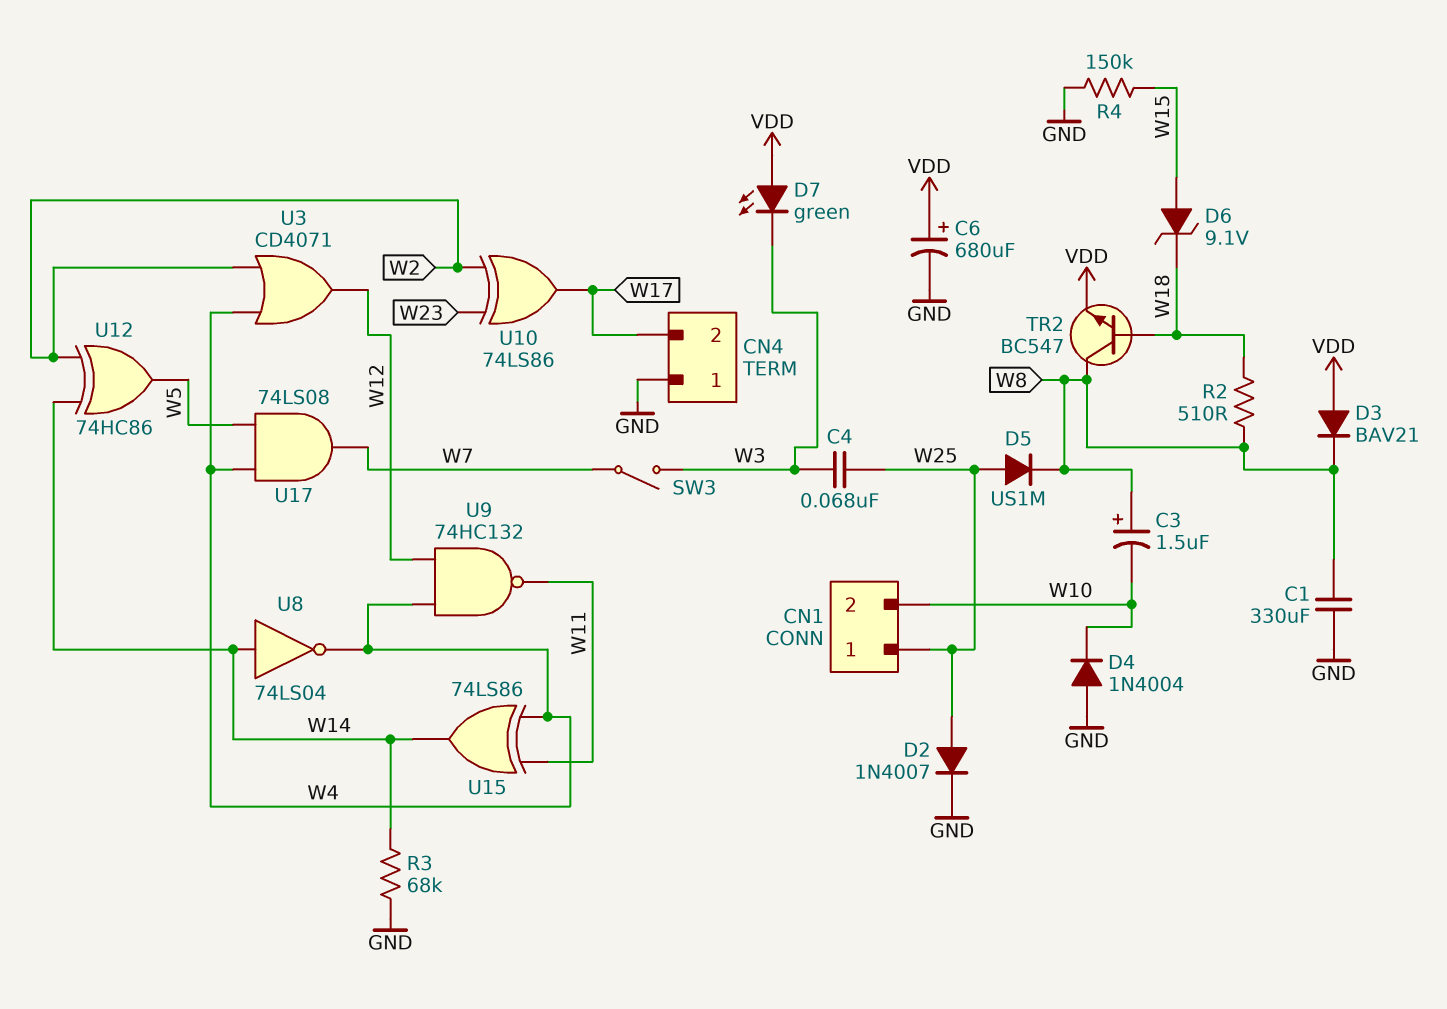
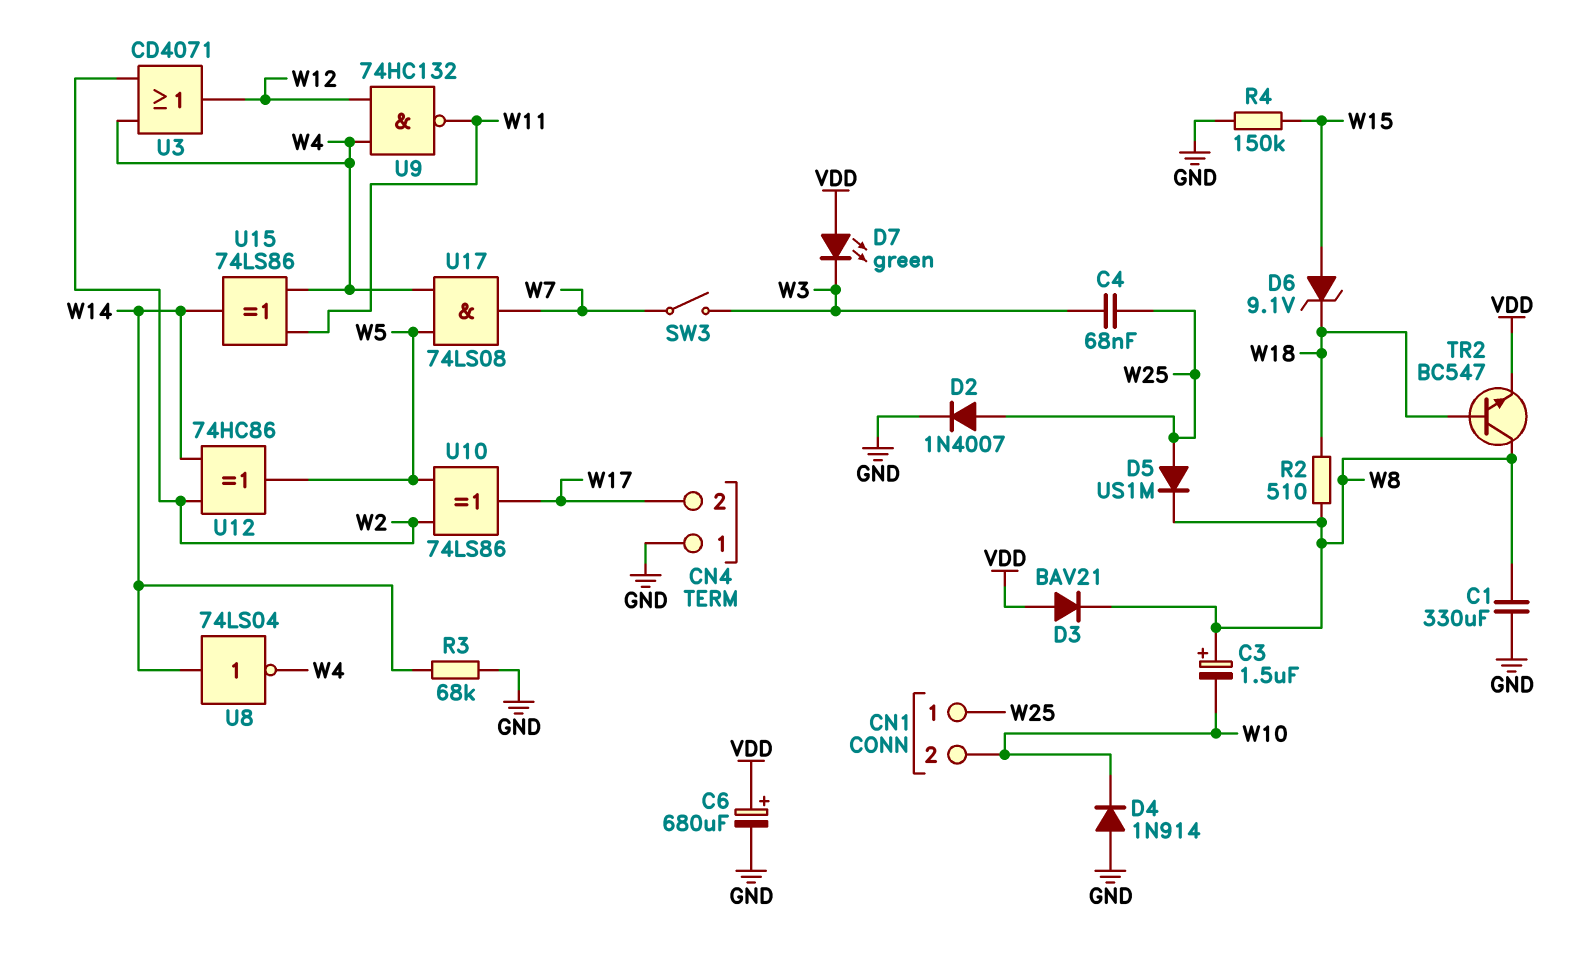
D4: diode 1N4004 (A GND, K W10) -> diode 1N914 (A GND, K W10)
U10: XOR 74LS86 (in W2, in W23, out W17) -> XOR 74LS86 (in W2, in W5, out W17)

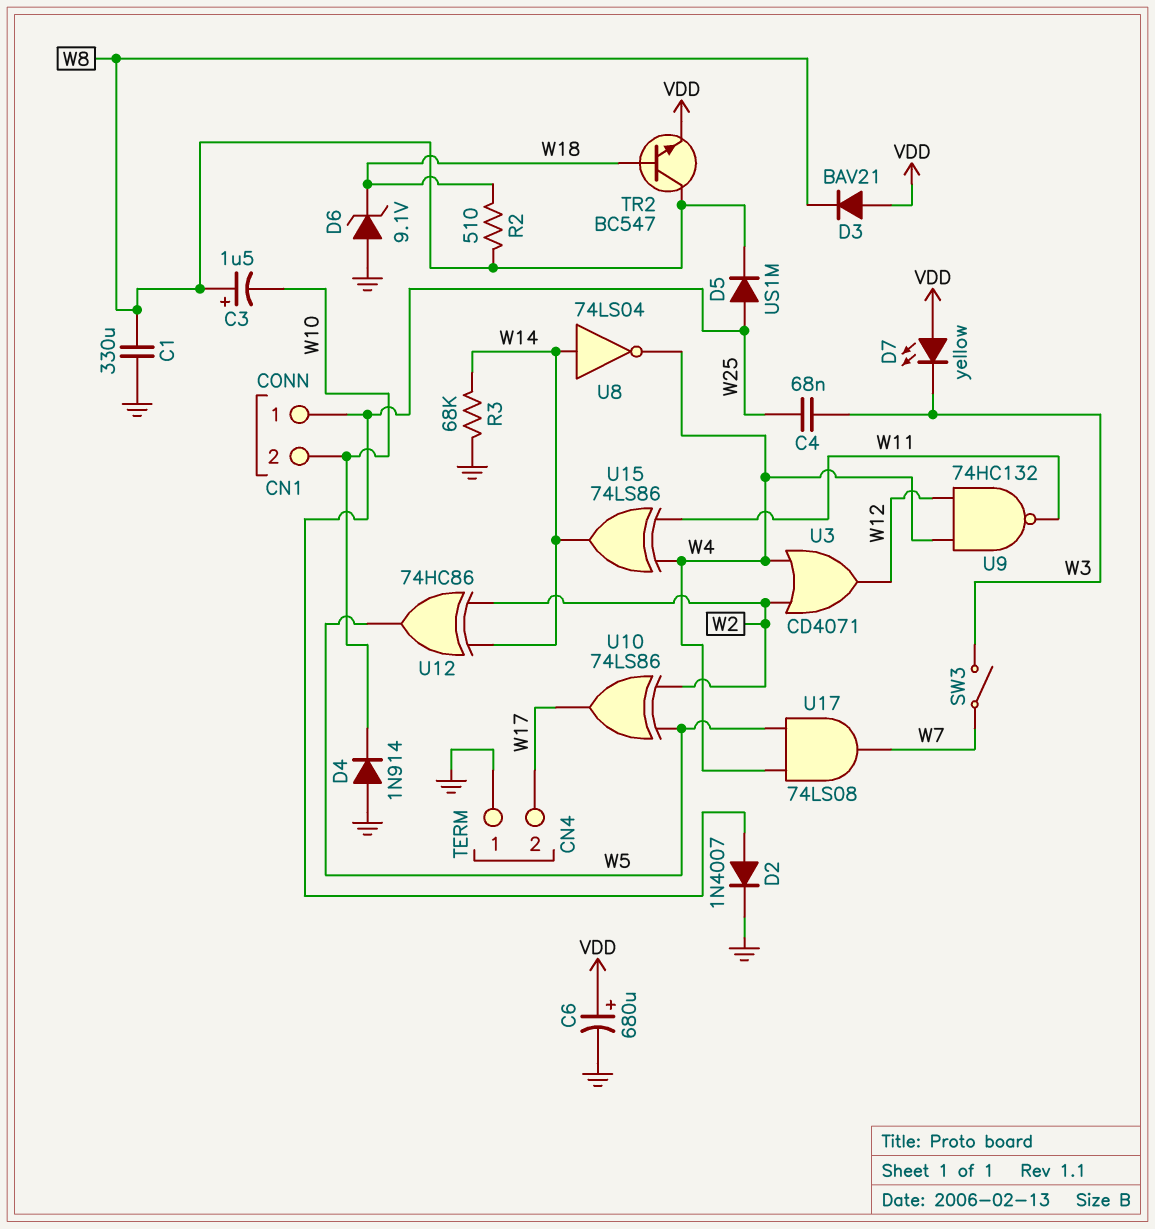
D6: zener 9.1V (A W15, K W18) -> zener 9.1V (A GND, K W18)
D7: LED green (A VDD, K W3) -> LED yellow (A VDD, K W3)
R4: 150k (GND, W15) -> none

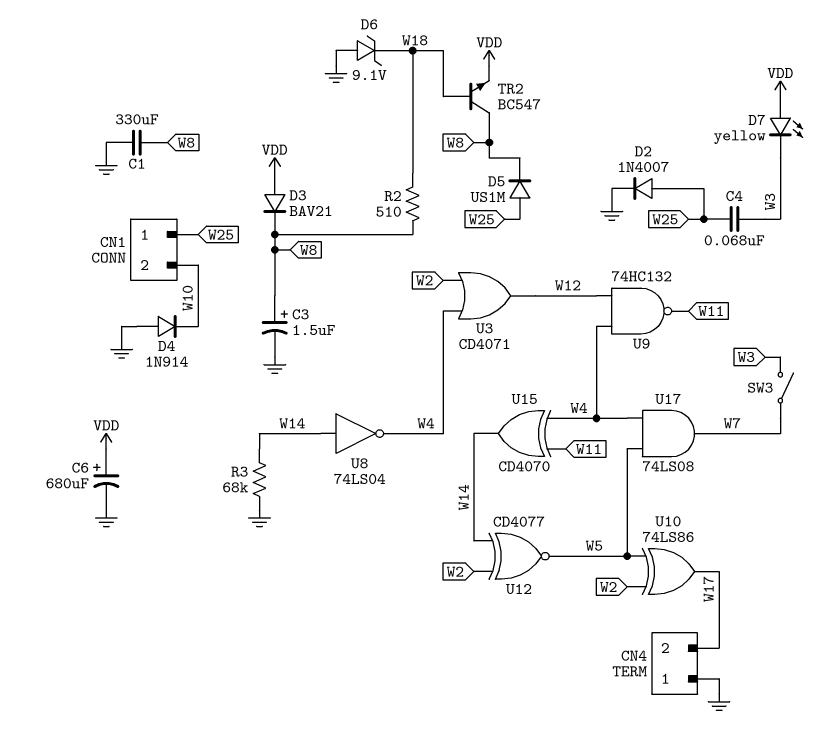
C3: 1.5uF (plus W8, minus W10) -> 1.5uF (plus W8, minus GND)
U12: XOR 74HC86 (in W2, in W14, out W5) -> XNOR CD4077 (in W2, in W14, out W5)
U15: XOR 74LS86 (in W4, in W11, out W14) -> XOR CD4070 (in W4, in W11, out W14)

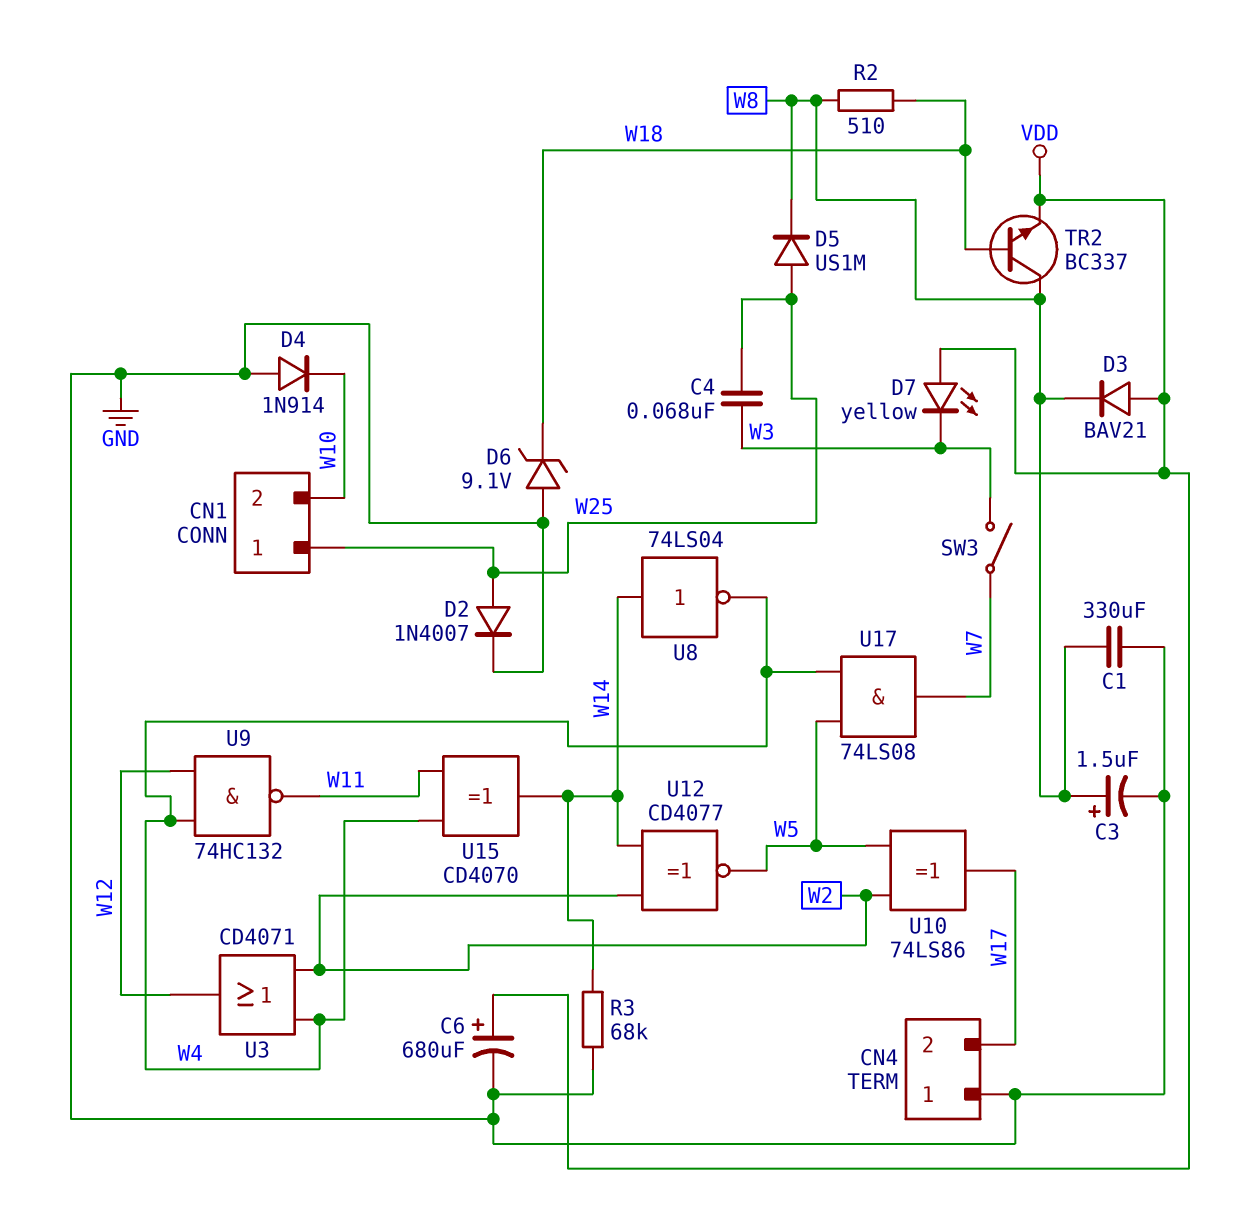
TR2: NPN BC547 (B W18, C W8, E VDD) -> NPN BC337 (B W18, C W8, E VDD)

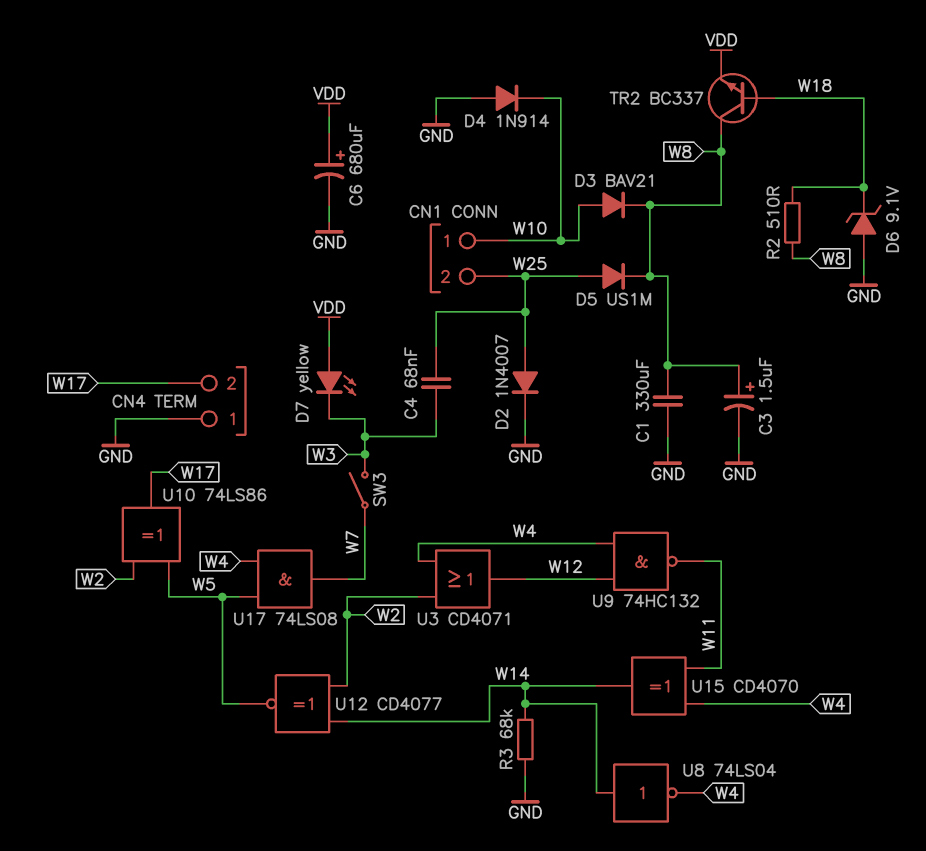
CN1 pin 1: W25 -> W10
CN1 pin 2: W10 -> W25
D3: diode BAV21 (A VDD, K W8) -> diode BAV21 (A W10, K W8)

